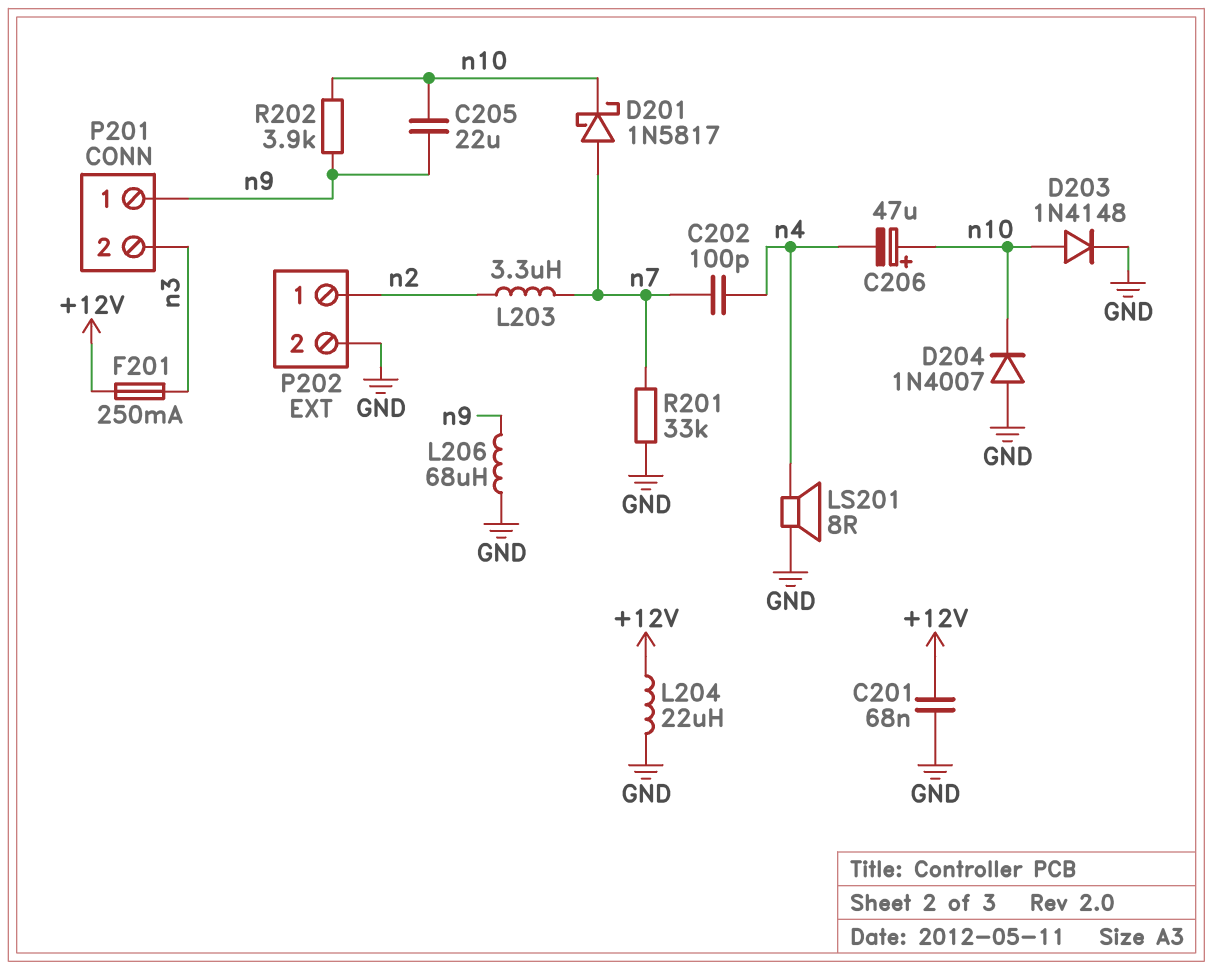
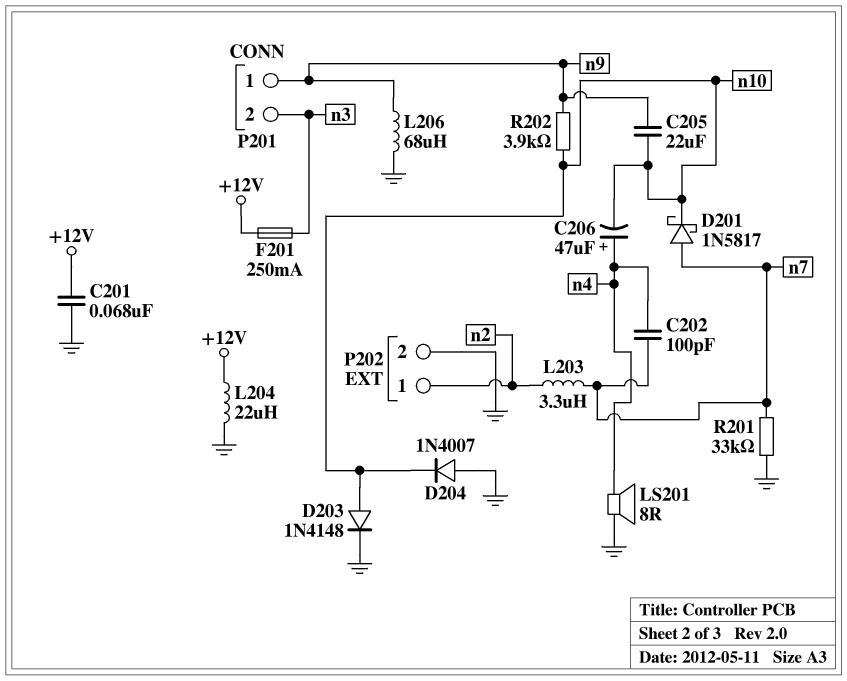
C206: 47uF (plus n10, minus n4) -> 47uF (plus n4, minus n10)

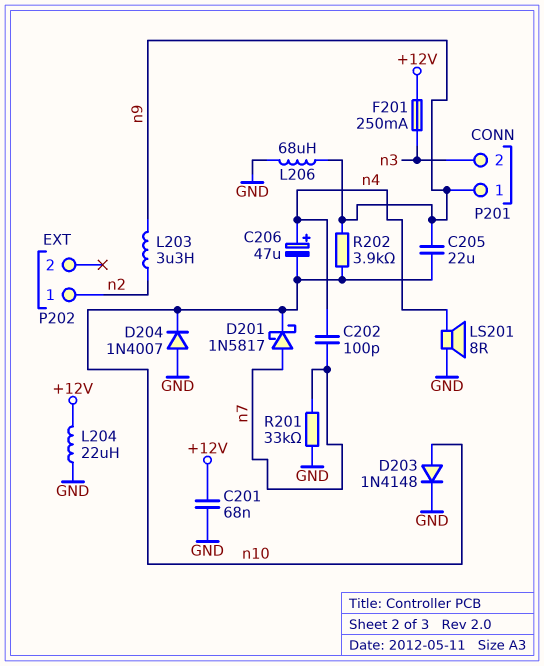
L203: 3.3uH (n2, n7) -> 3.3uH (n2, n9)
P202 pin 2: GND -> none

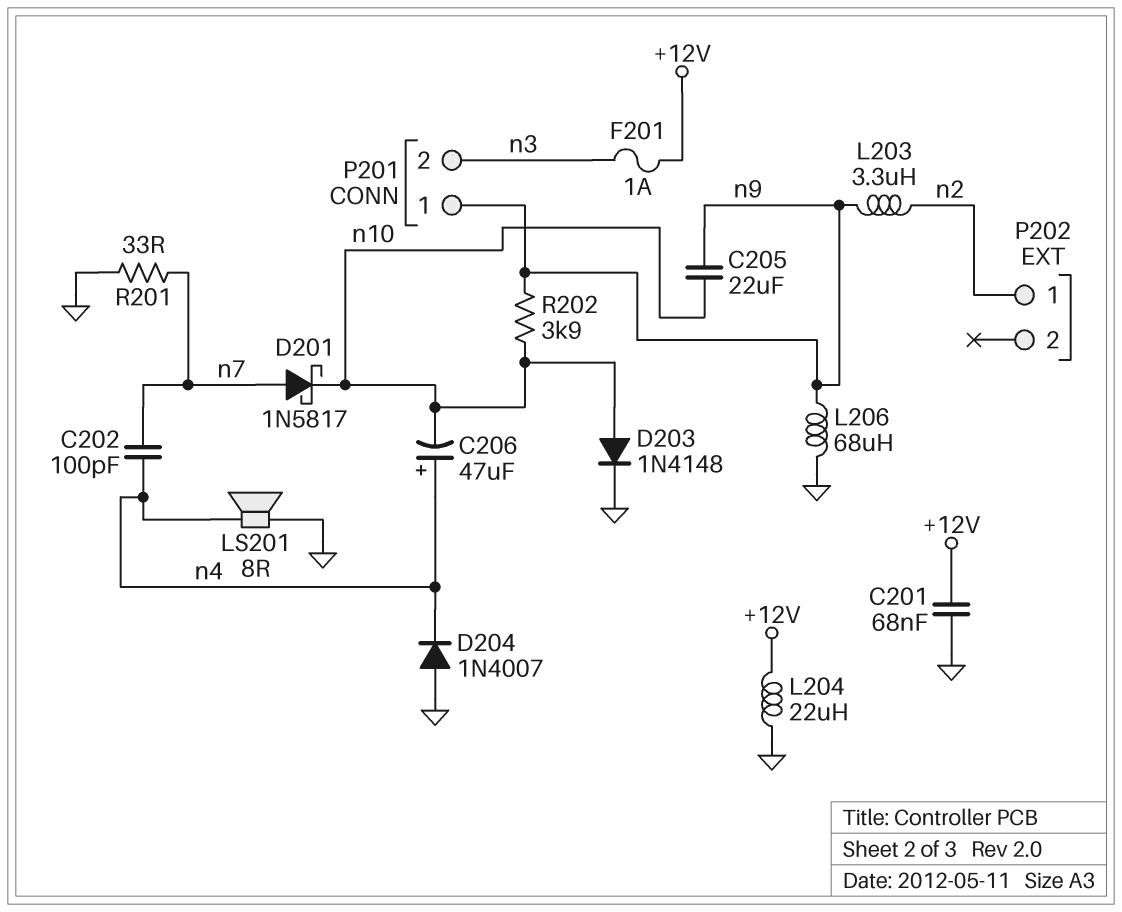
D204: diode 1N4007 (A GND, K n10) -> diode 1N4007 (A GND, K n4)
F201: 250mA (+12V, n3) -> 1A (+12V, n3)
R201: 33k (GND, n7) -> 33 (GND, n7)

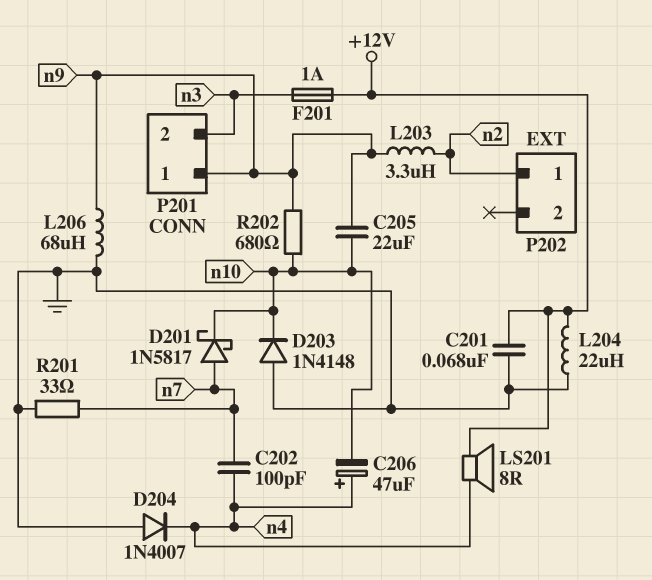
D203: diode 1N4148 (A n10, K GND) -> diode 1N4148 (A GND, K n10)
LS201: speaker 8R (GND, n4) -> speaker 8R (+12V, n4)
R202: 3.9k (n9, n10) -> 680 (n9, n10)

